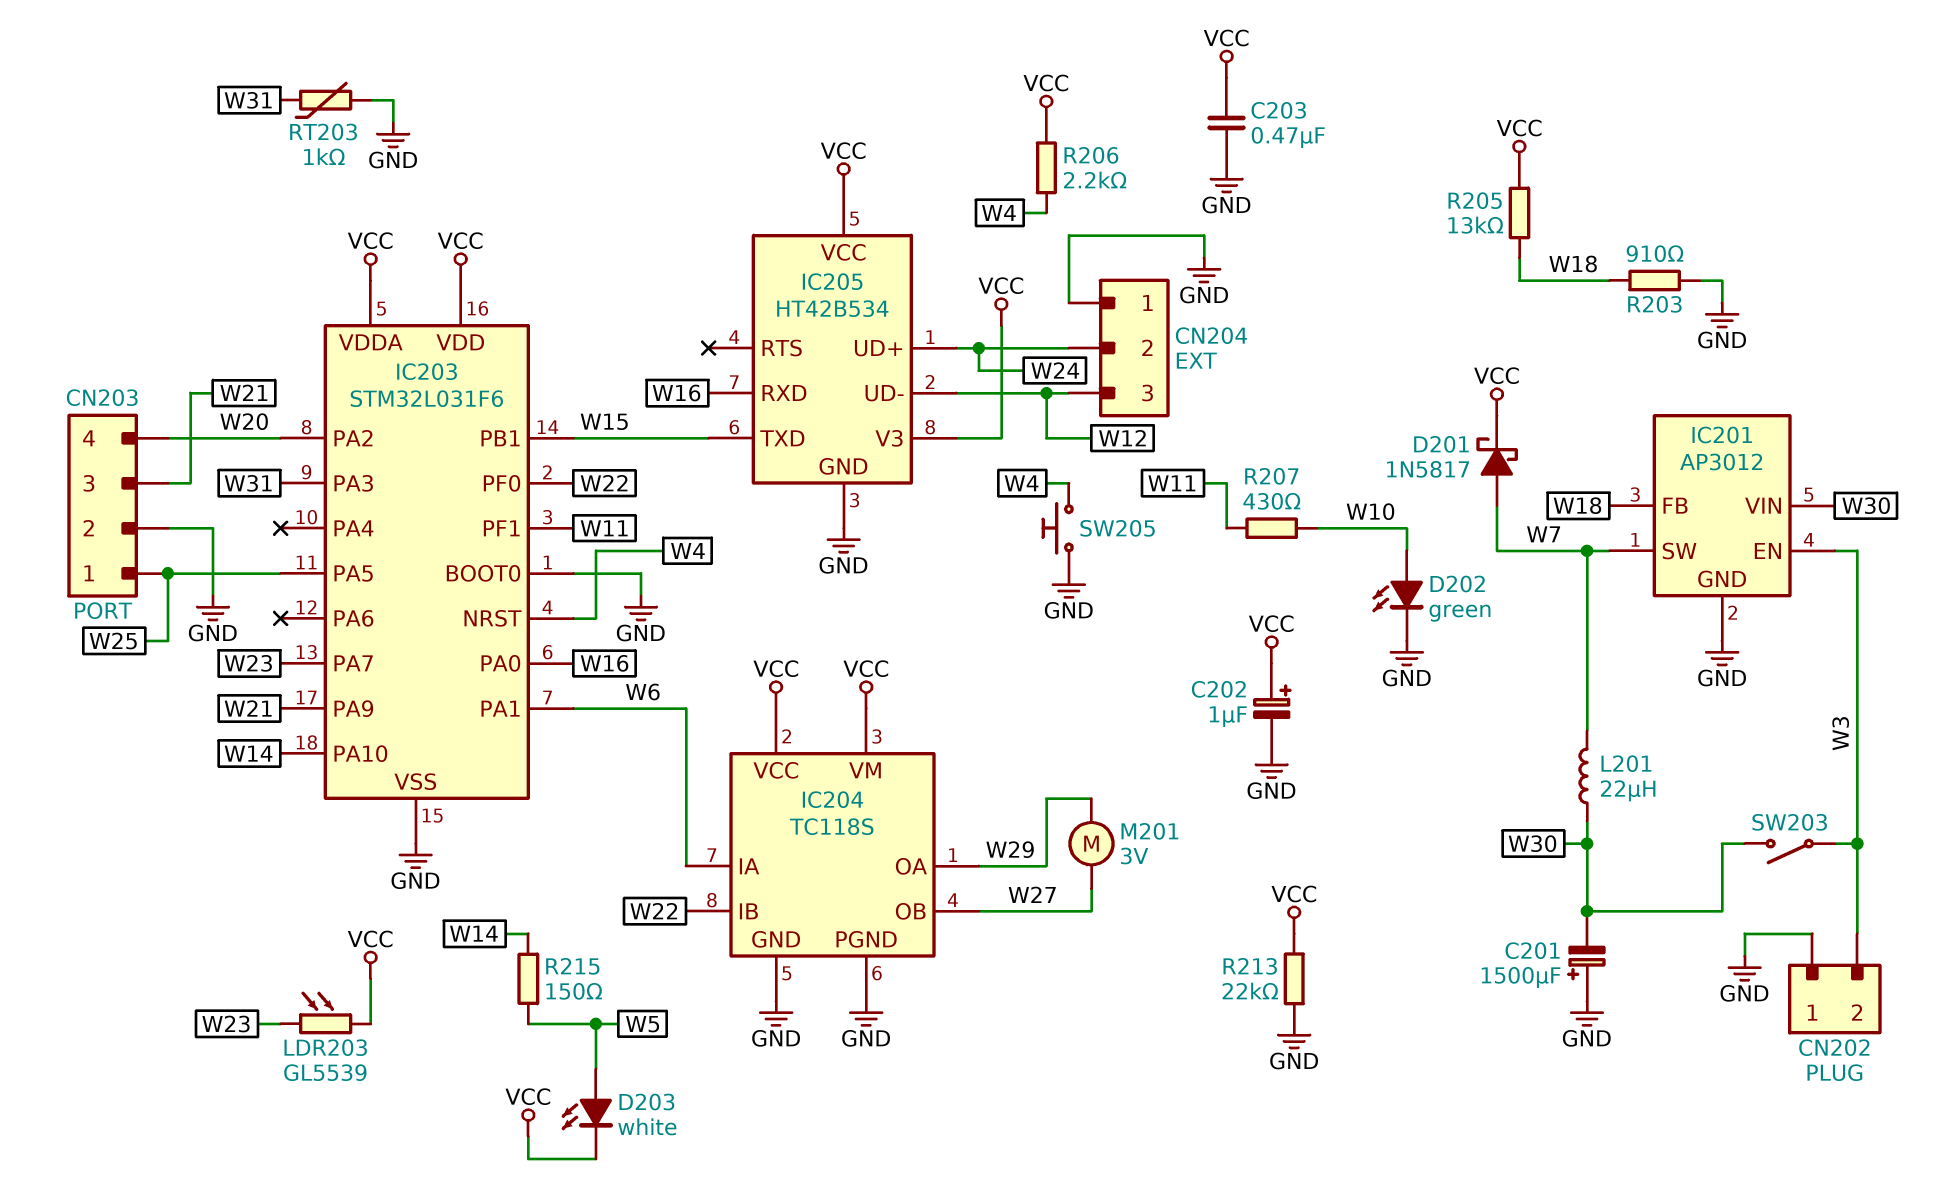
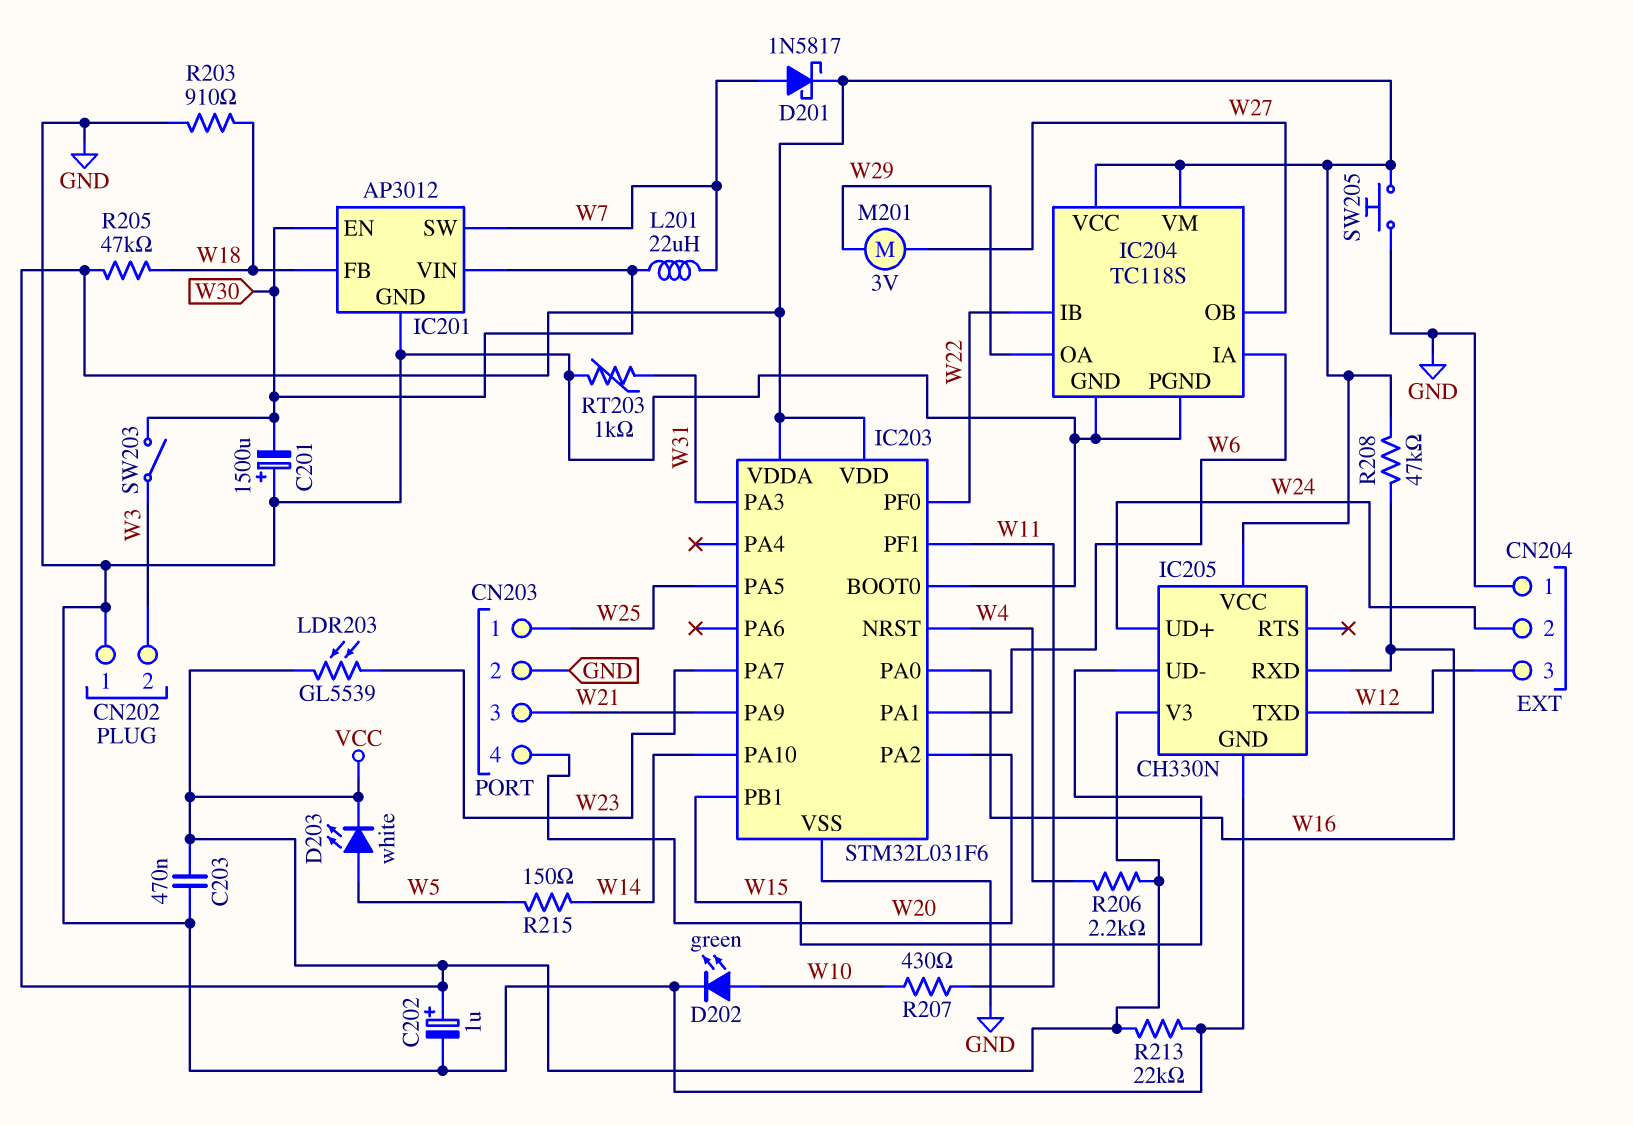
IC201 pin EN: W3 -> W30
IC205: HT42B534 -> CH330N
IC205 pin TXD: W15 -> W12
IC205 pin UD-: W12 -> W15
R205: 13k (VCC, W18) -> 47k (VCC, W18)
R208: none -> 47k (VCC, W16)
SW205: button (GND, W4) -> button (GND, VCC)

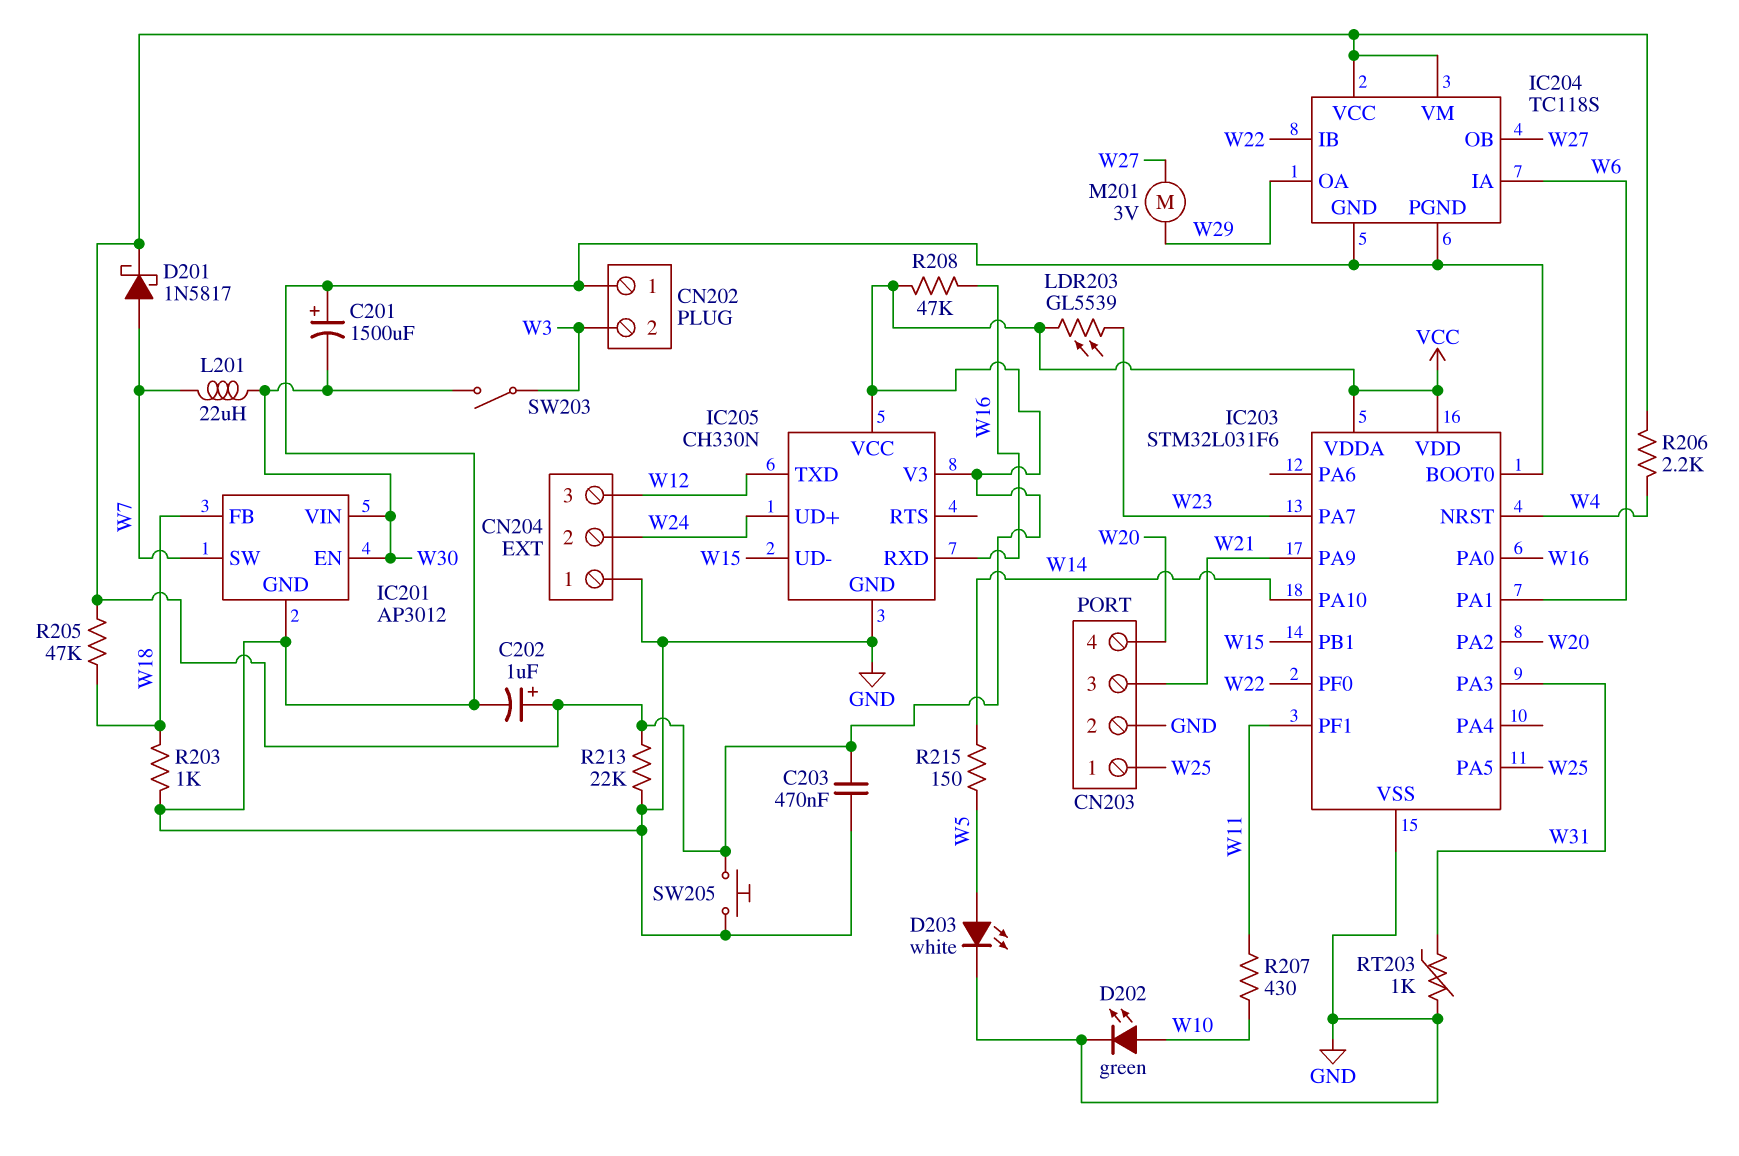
D203: LED white (A W5, K VCC) -> LED white (A W5, K GND)
R203: 910 (GND, W18) -> 1k (GND, W18)

